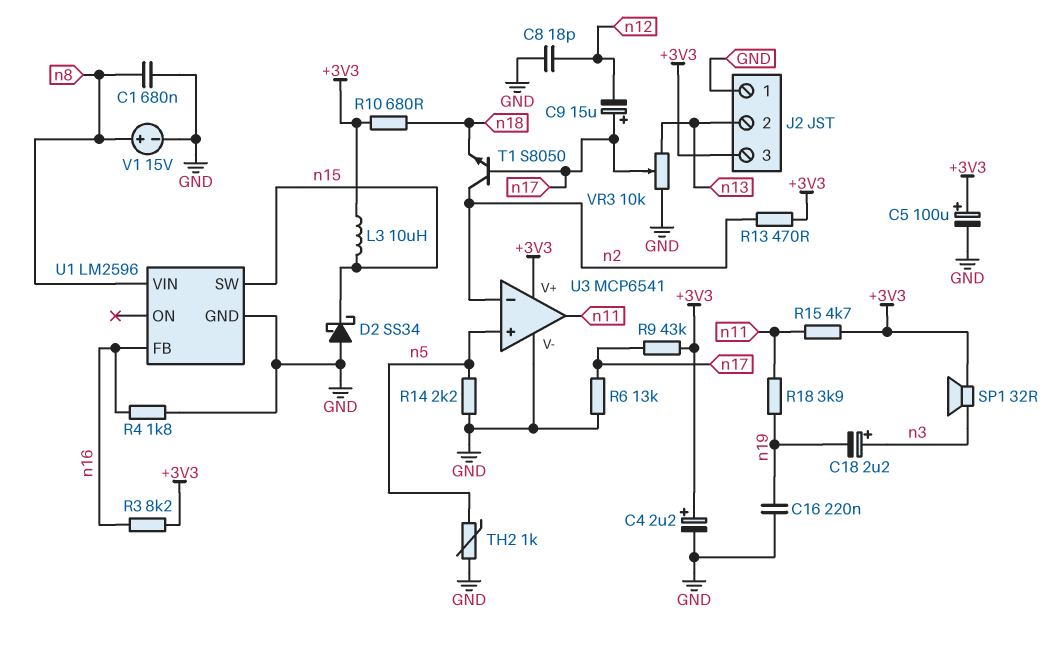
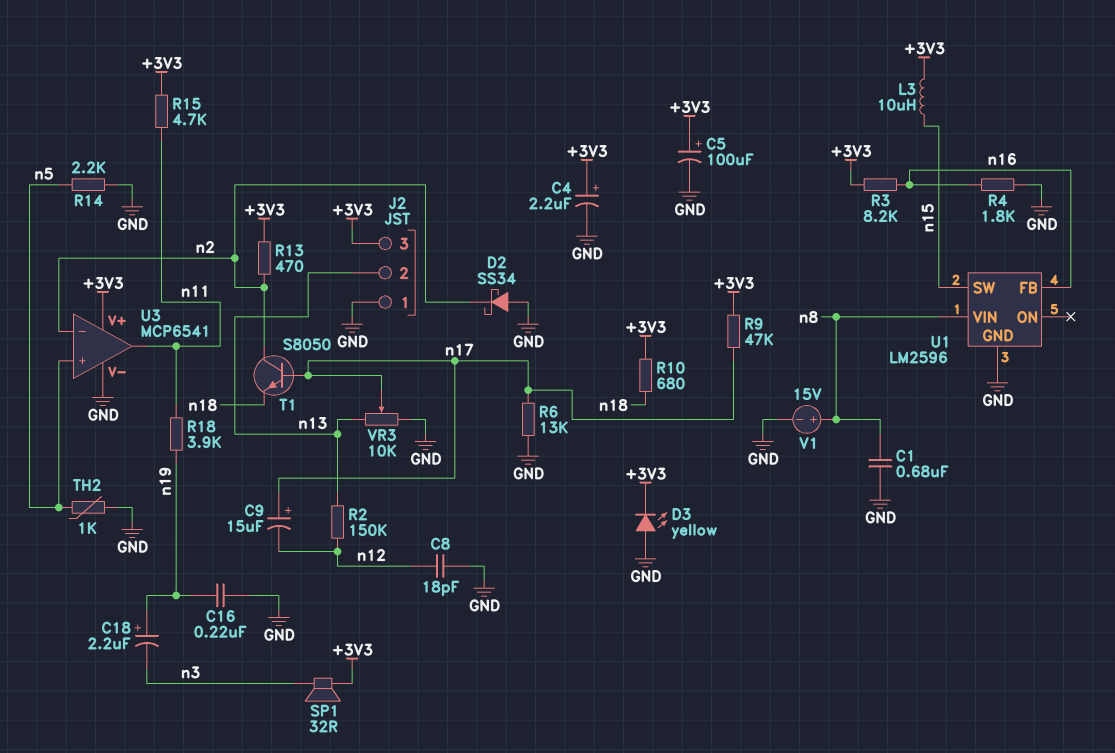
C18: 2.2uF (plus n3, minus n19) -> 2.2uF (plus n19, minus n3)
D2: schottky SS34 (A GND, K n15) -> schottky SS34 (A GND, K n2)
D3: none -> LED yellow (A GND, K +3V3)
R2: none -> 150k (n12, n13)
R9: 43k (+3V3, n17) -> 47k (+3V3, n17)

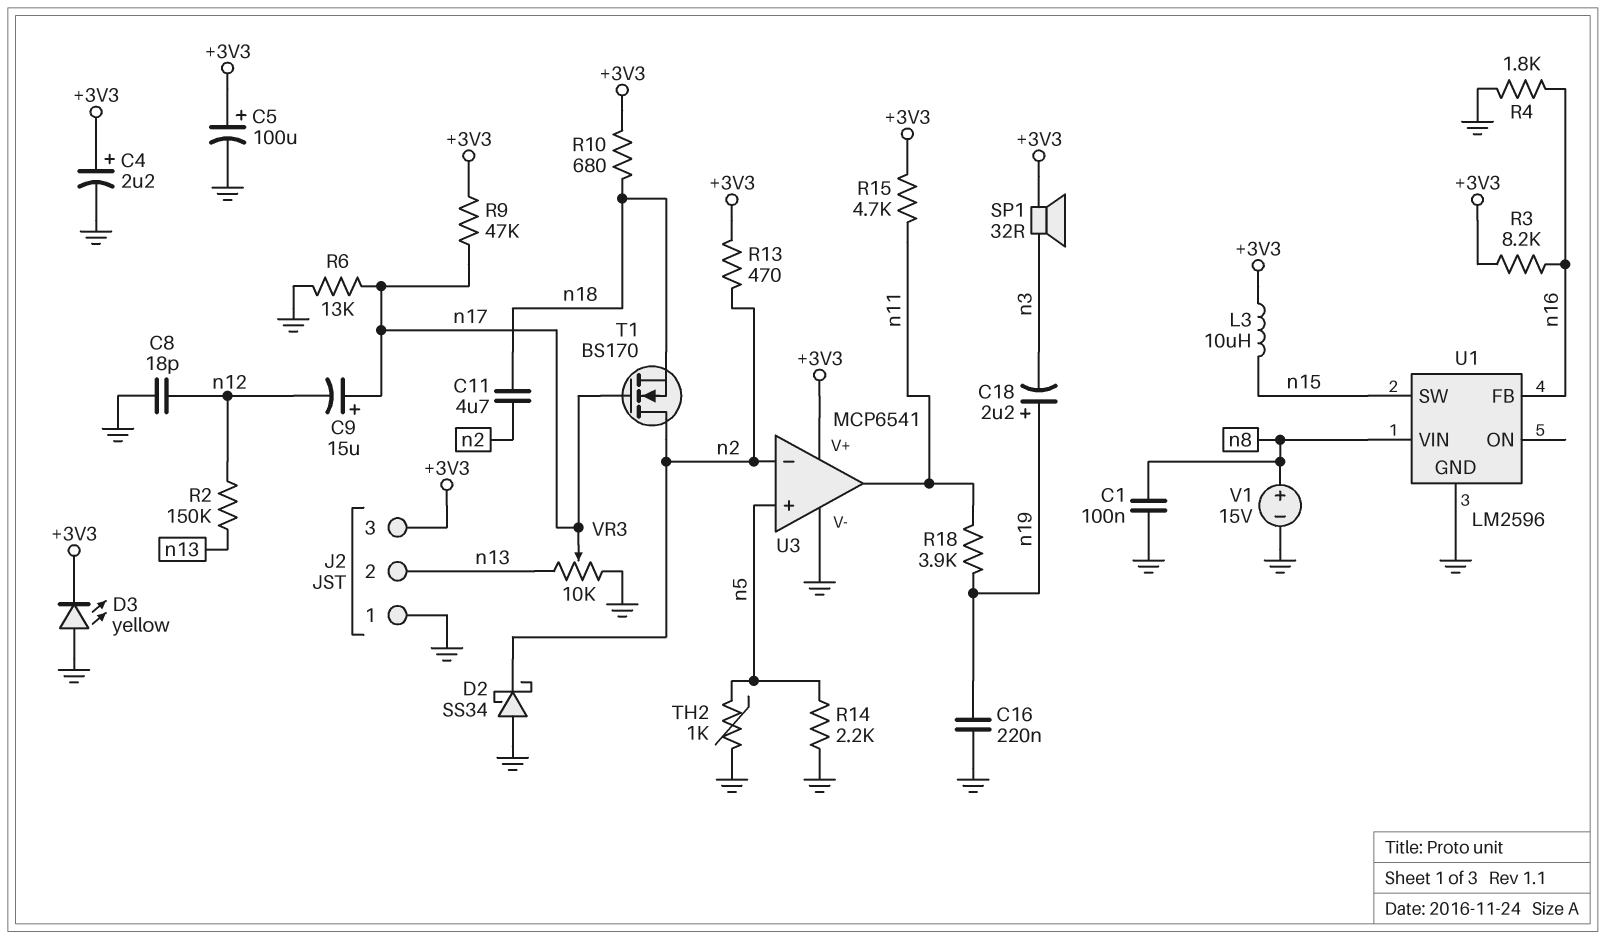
C1: 680nF (GND, n8) -> 100nF (GND, n8)
C11: none -> 4.7uF (n2, n18)
T1: NPN S8050 (B n17, C n2, E n18) -> NMOS BS170 (G n17, D n2, S n18)

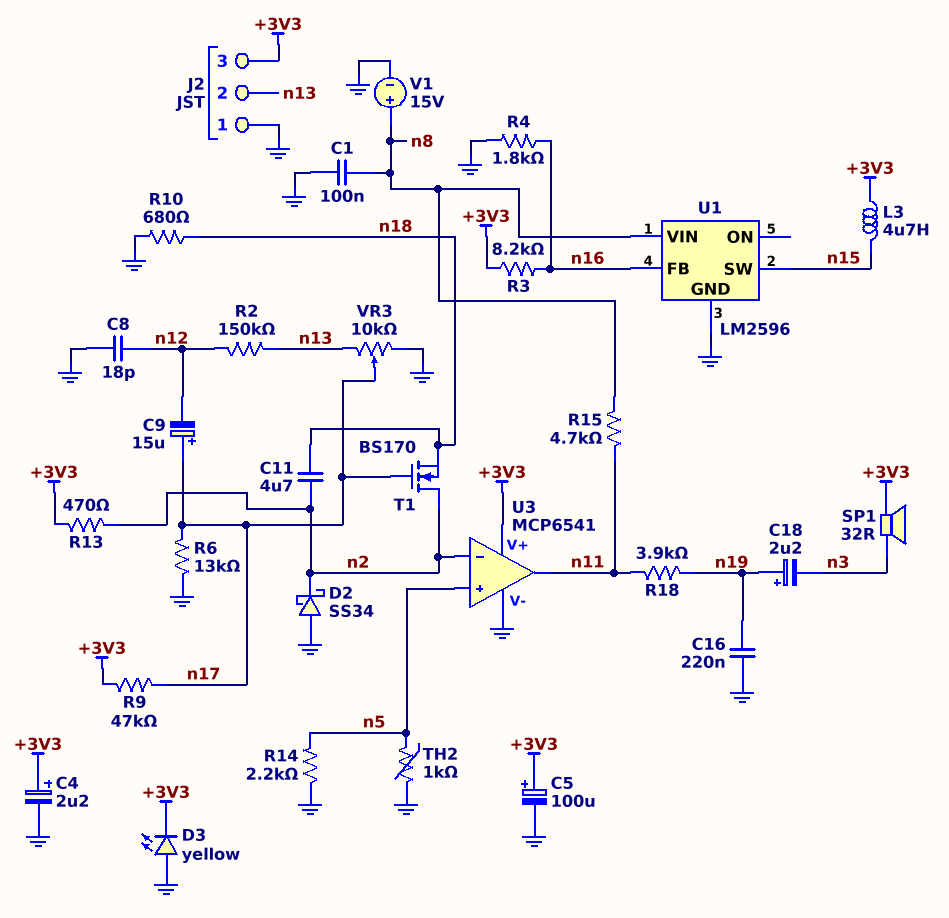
L3: 10uH (+3V3, n15) -> 4.7uH (+3V3, n15)
R10: 680 (+3V3, n18) -> 680 (GND, n18)
R15: 4.7k (+3V3, n11) -> 4.7k (n8, n11)

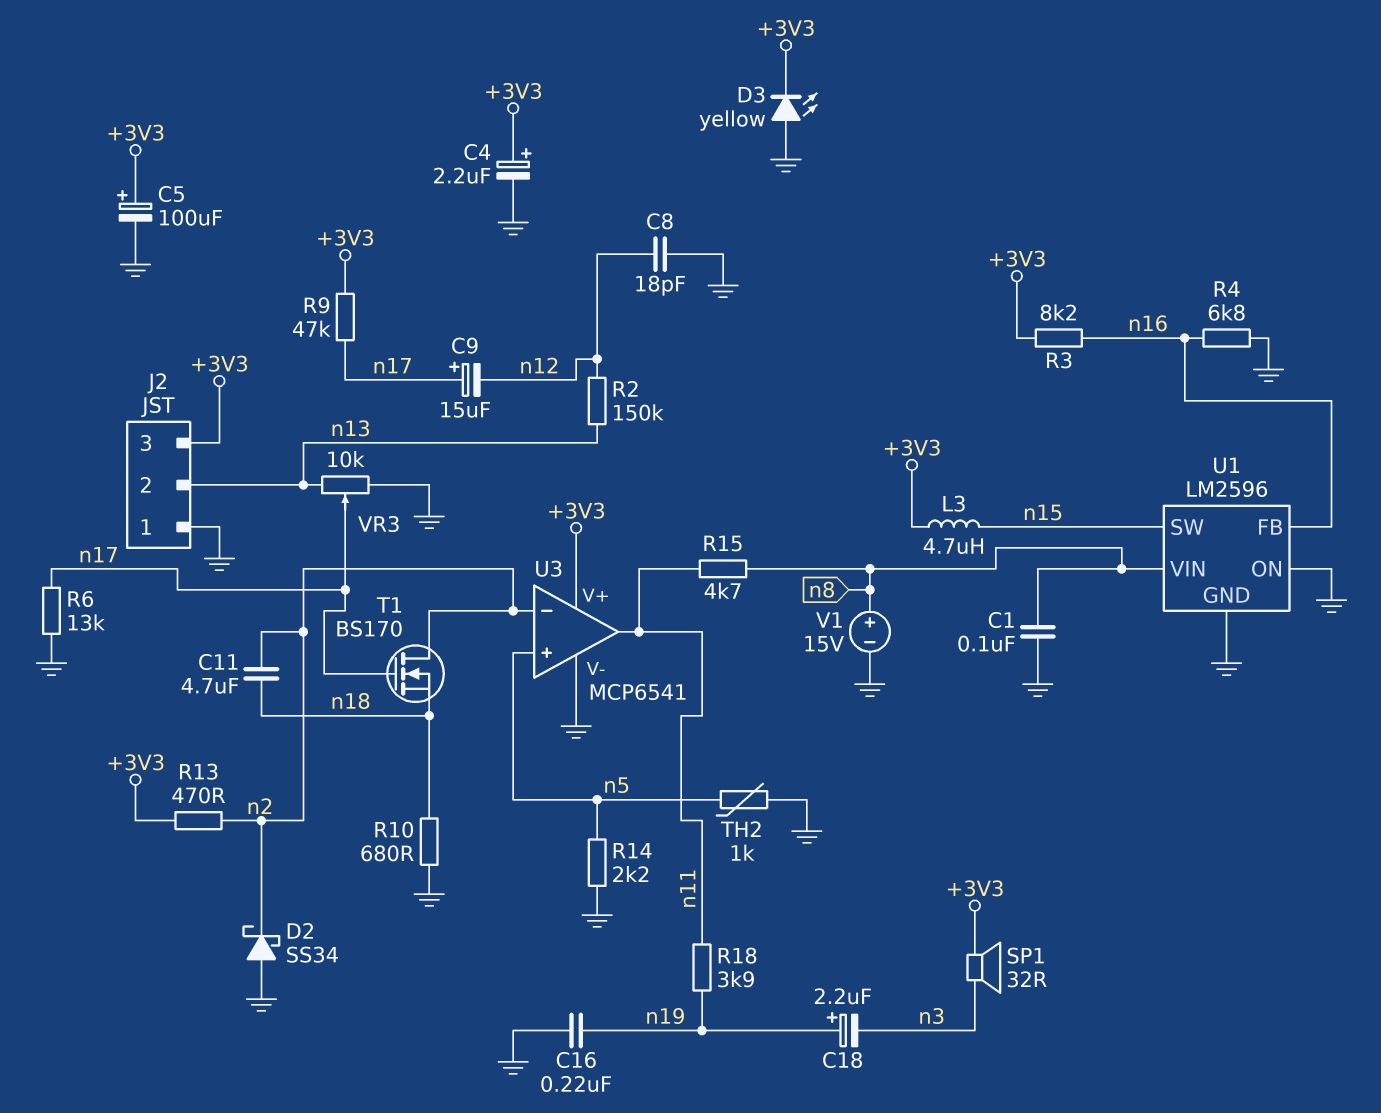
R4: 1.8k (GND, n16) -> 6.8k (GND, n16)
U1 pin ON: none -> GND

